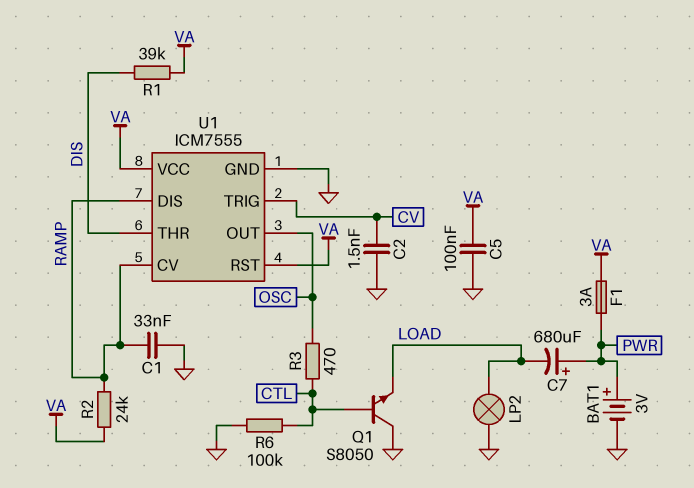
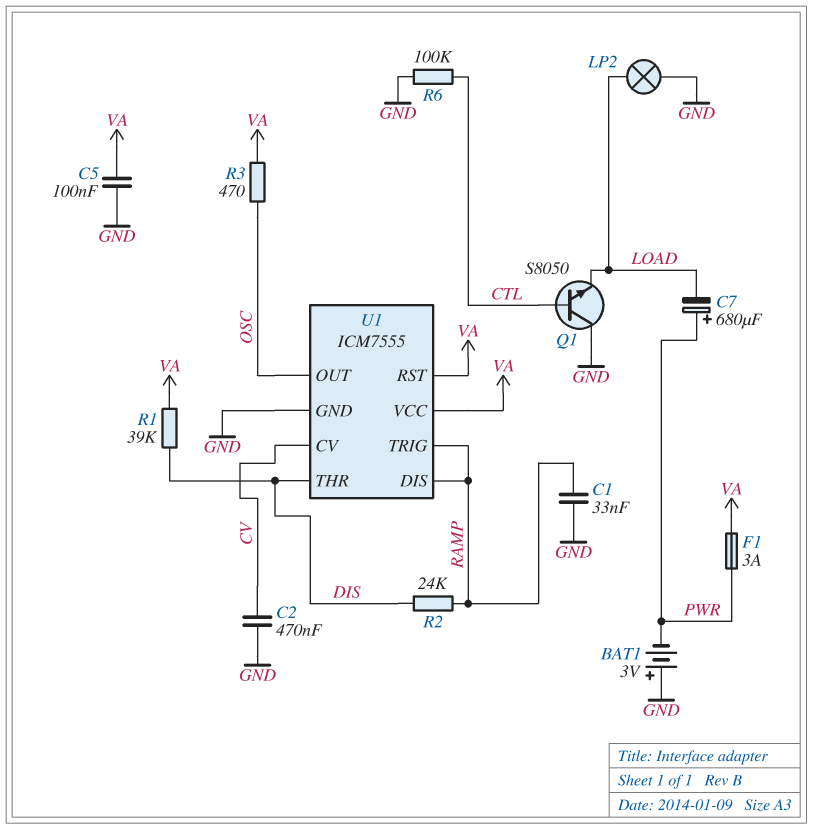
BAT1: 3V (plus PWR, minus GND) -> 3V (plus GND, minus PWR)
C2: 1.5nF (CV, GND) -> 470nF (CV, GND)
R2: 24k (RAMP, VA) -> 24k (DIS, RAMP)
R3: 470 (CTL, OSC) -> 470 (OSC, VA)
U1 pin CV: RAMP -> CV
U1 pin TRIG: CV -> RAMP

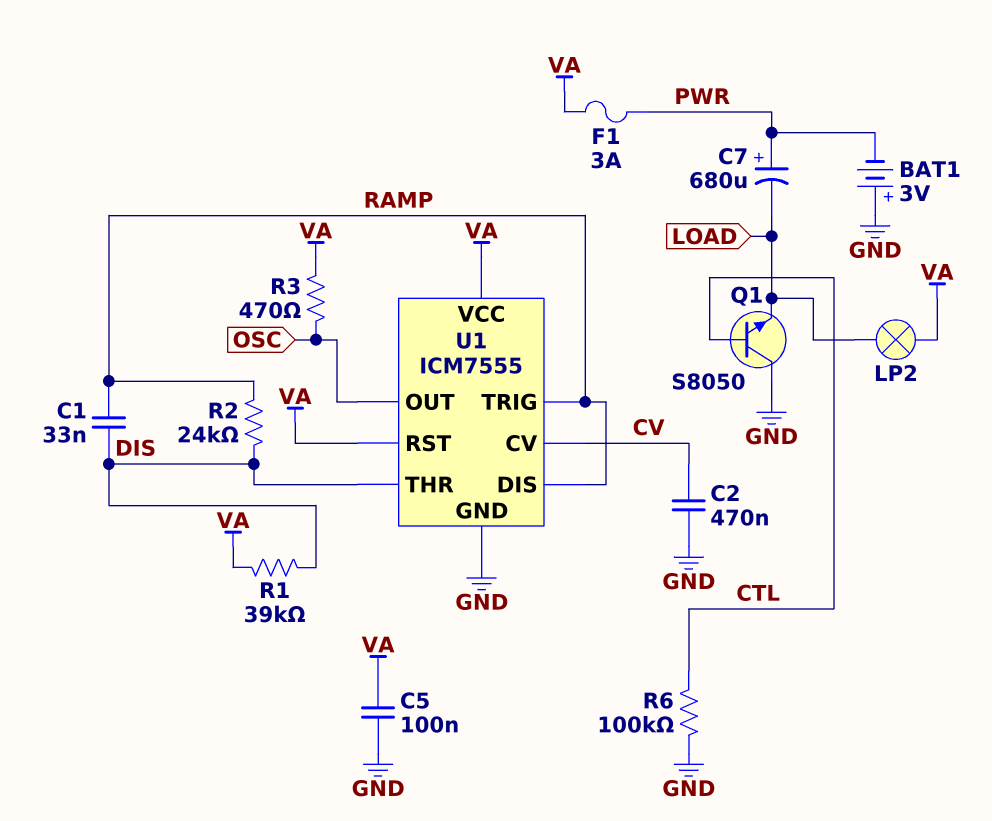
C1: 33nF (GND, RAMP) -> 33nF (DIS, RAMP)
LP2: lamp (GND, LOAD) -> lamp (LOAD, VA)

